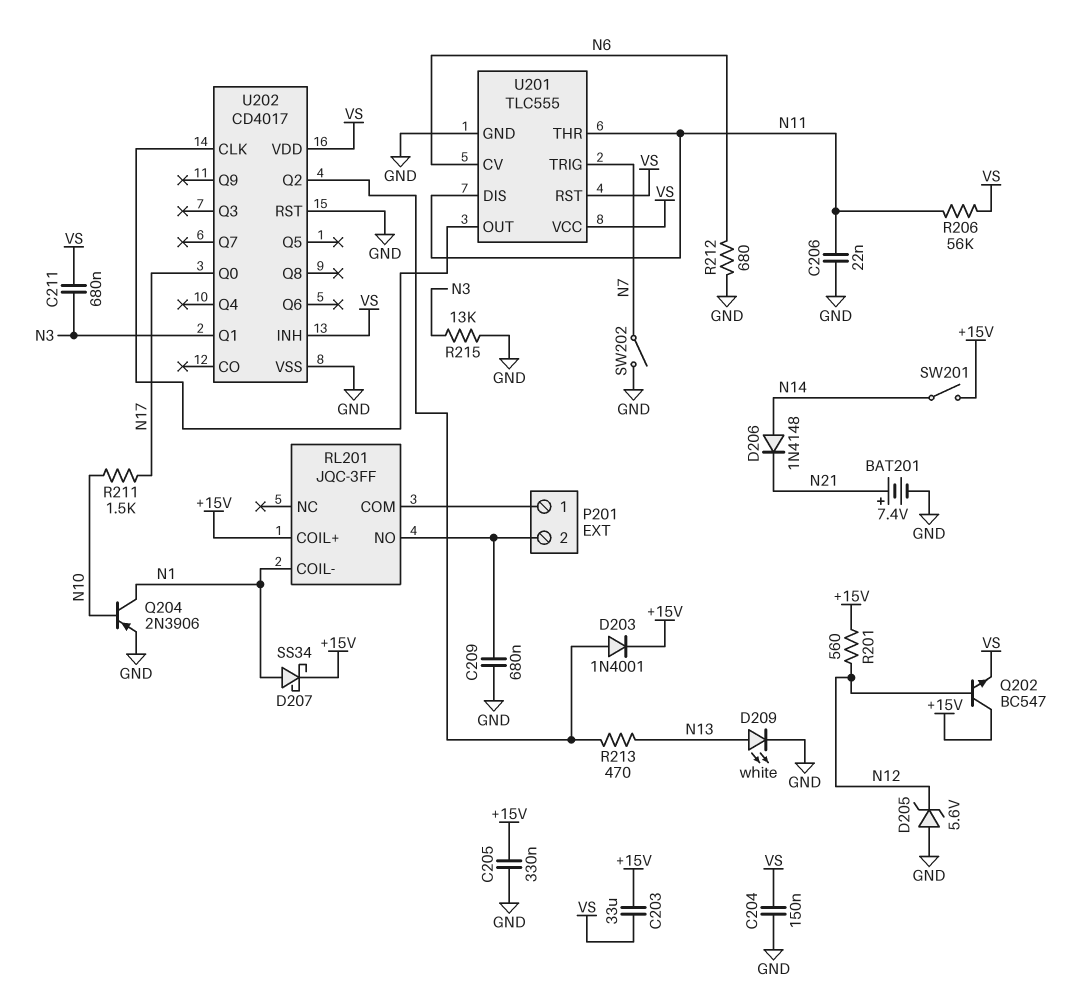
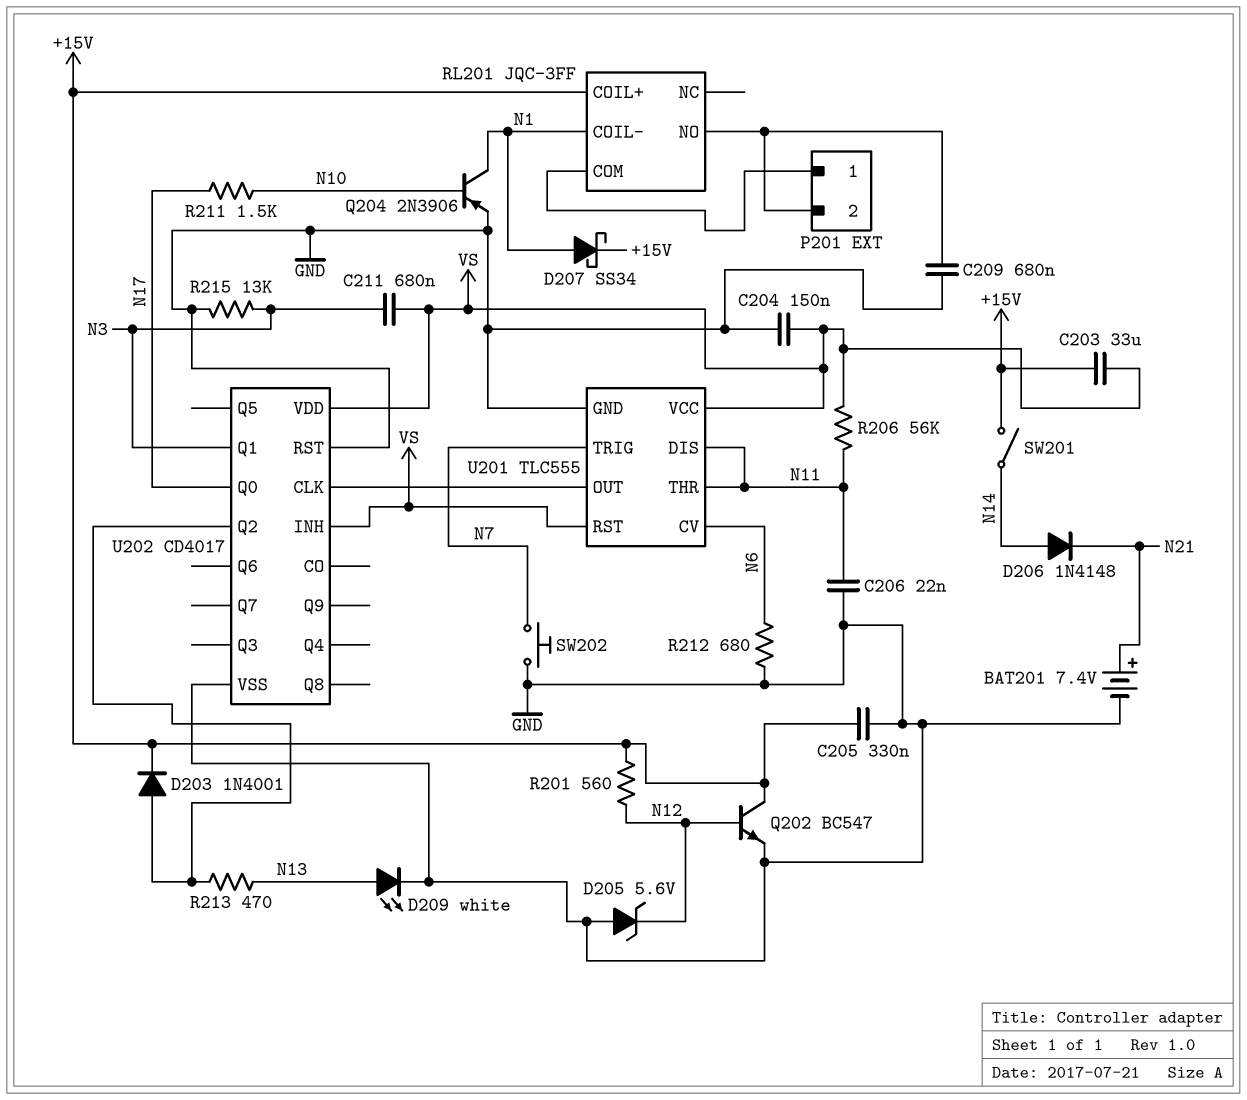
Q202: NPN BC547 (B N12, C +15V, E VS) -> NPN BC547 (B N12, C +15V, E GND)
SW202: switch (GND, N7) -> button (GND, N7)

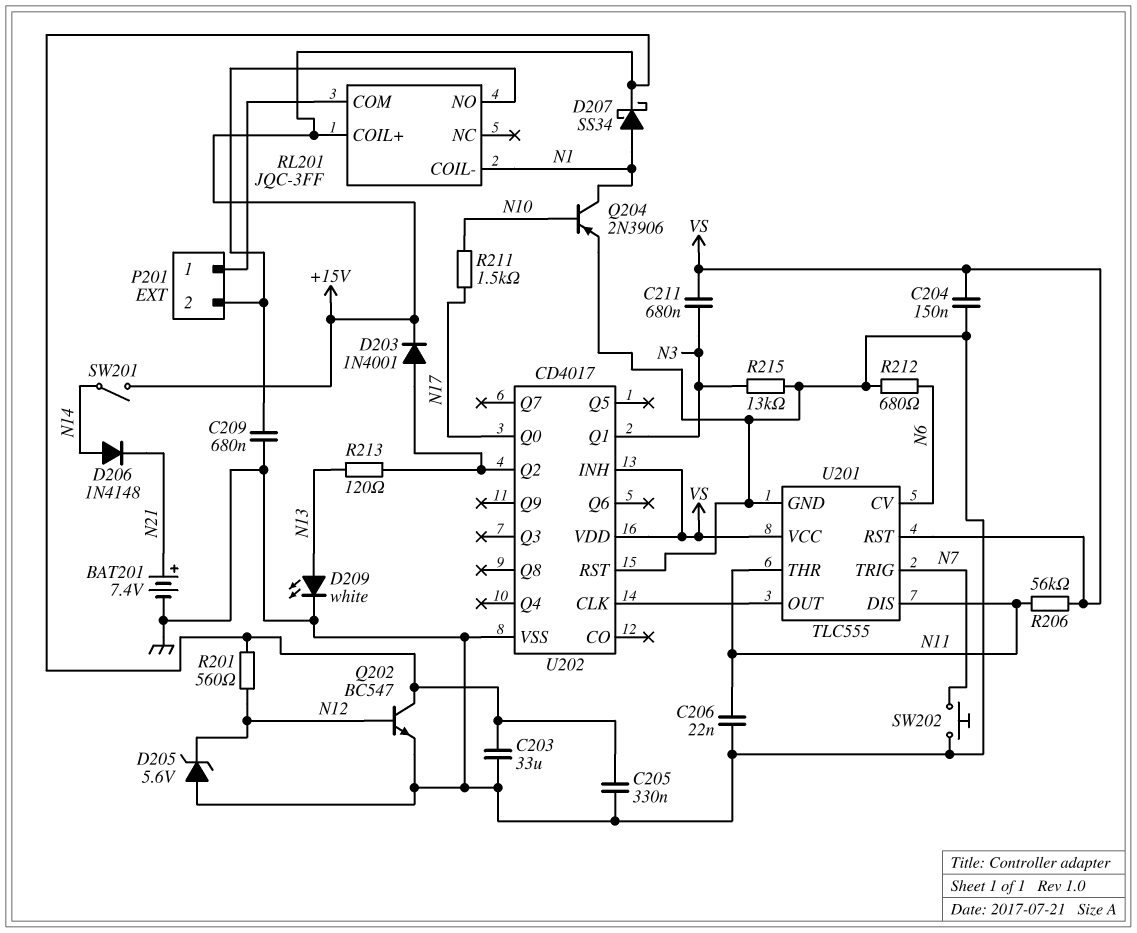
C203: 33uF (+15V, VS) -> 33uF (+15V, GND)
R213: 470 (N13, U202/Q2) -> 120 (N13, U202/Q2)

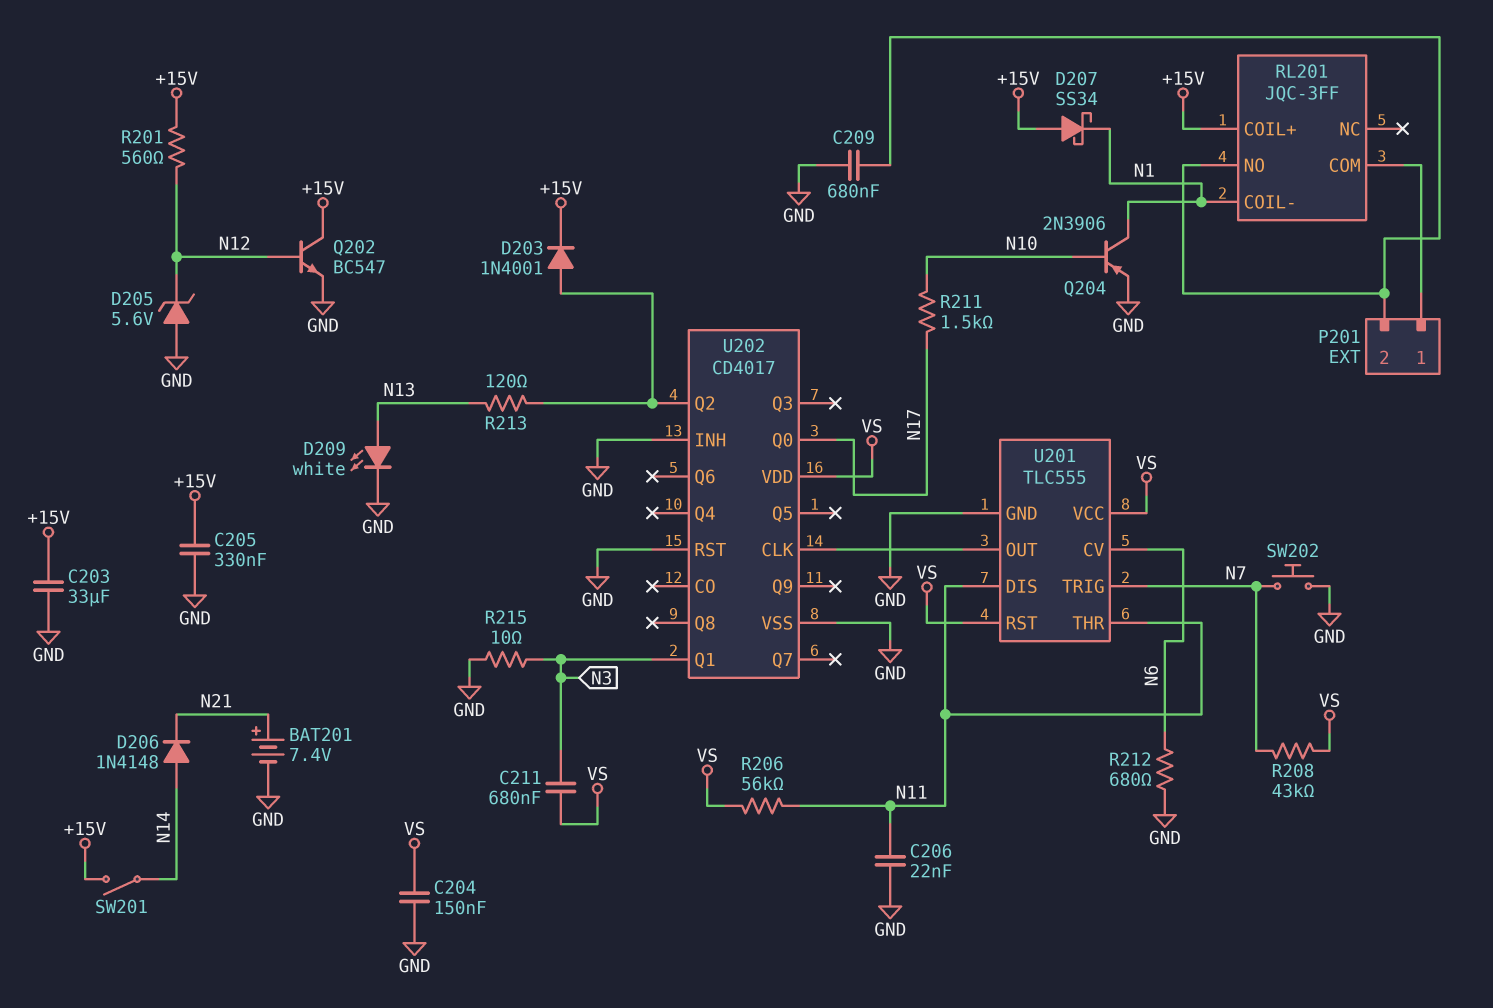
D207: schottky SS34 (A N1, K +15V) -> schottky SS34 (A +15V, K N1)
R208: none -> 43k (N7, VS)
R215: 13k (GND, N3) -> 10 (GND, N3)
U202 pin INH: VS -> GND

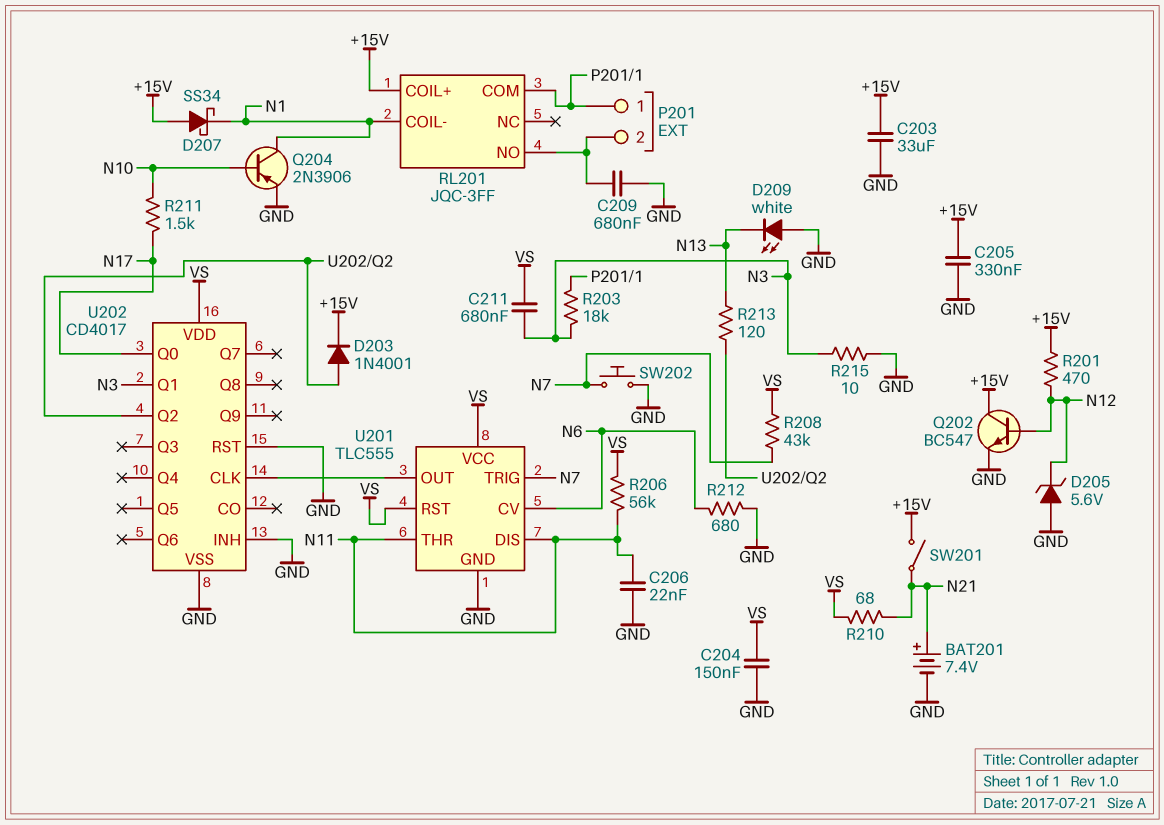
D206: diode 1N4148 (A N14, K N21) -> none
D209: LED white (A N13, K GND) -> LED white (A GND, K N13)
R201: 560 (+15V, N12) -> 470 (+15V, N12)
R203: none -> 18k (N3, P201/1)
R210: none -> 68 (N21, VS)
SW201: switch (+15V, N14) -> switch (+15V, N21)

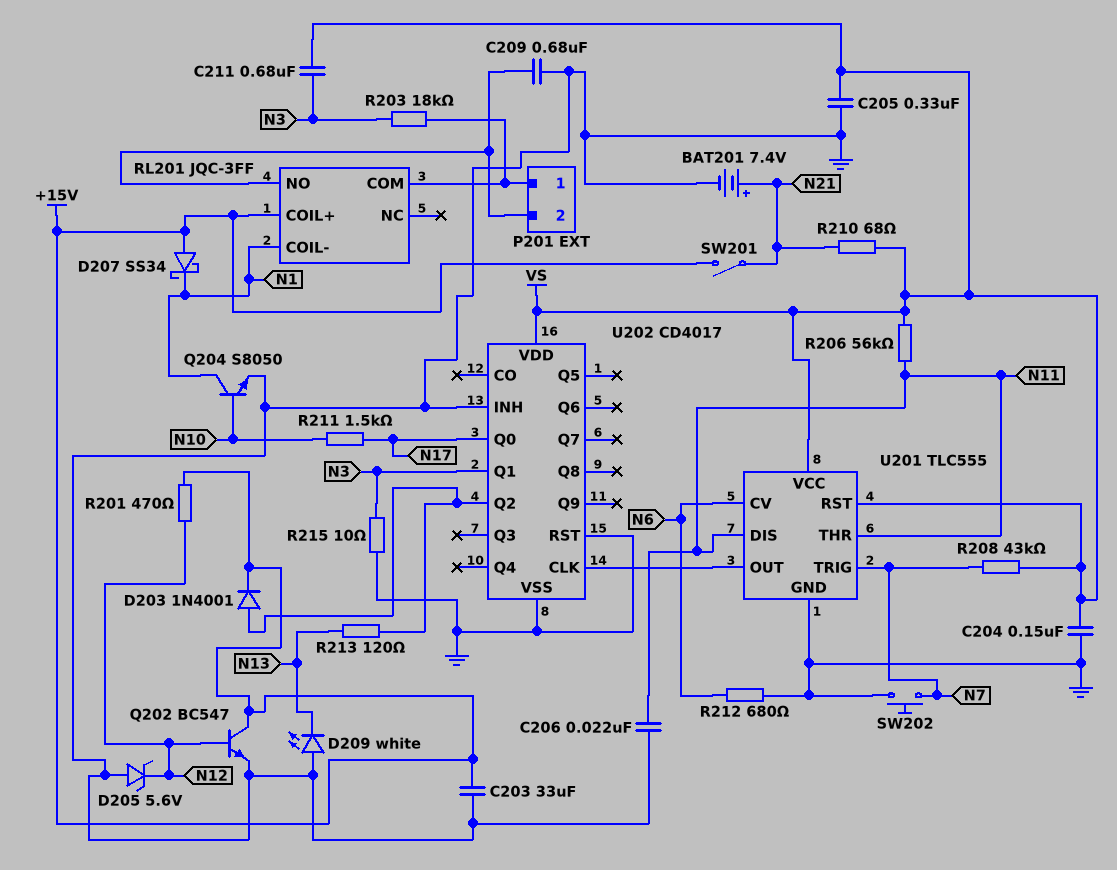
C205: 330nF (+15V, GND) -> 330nF (GND, VS)
Q204: PNP 2N3906 (B N10, C N1, E GND) -> NPN S8050 (B N10, C N1, E GND)

